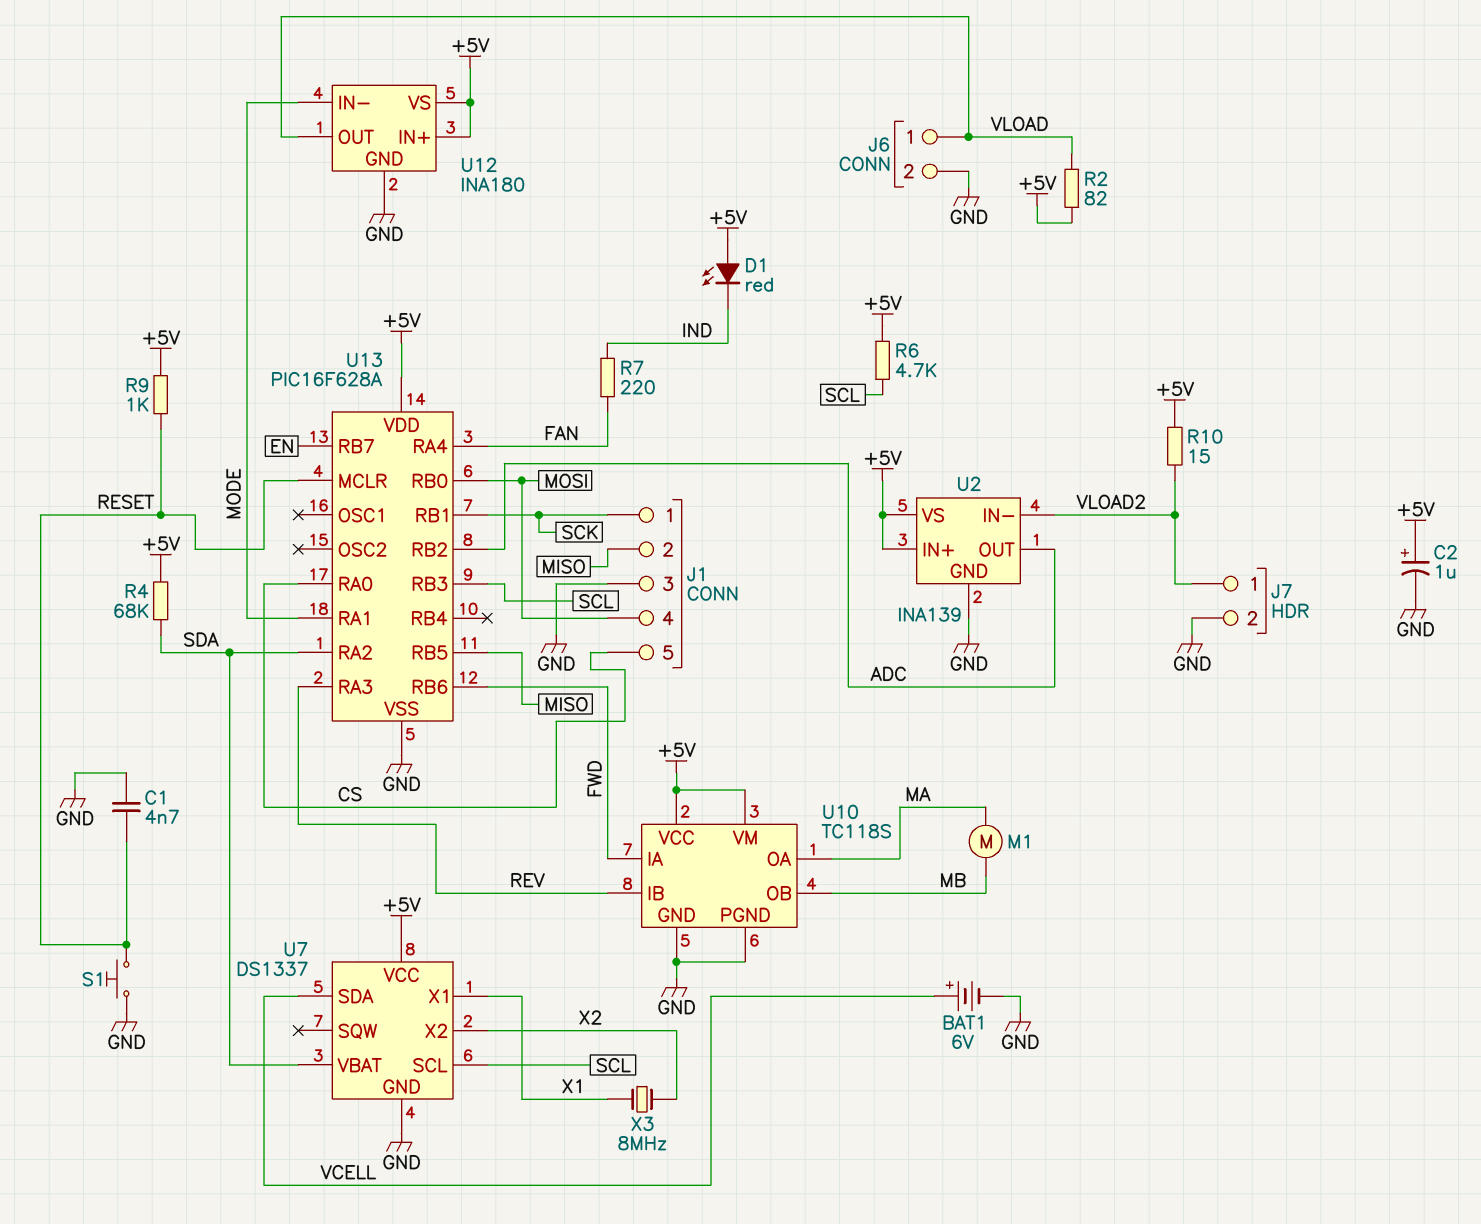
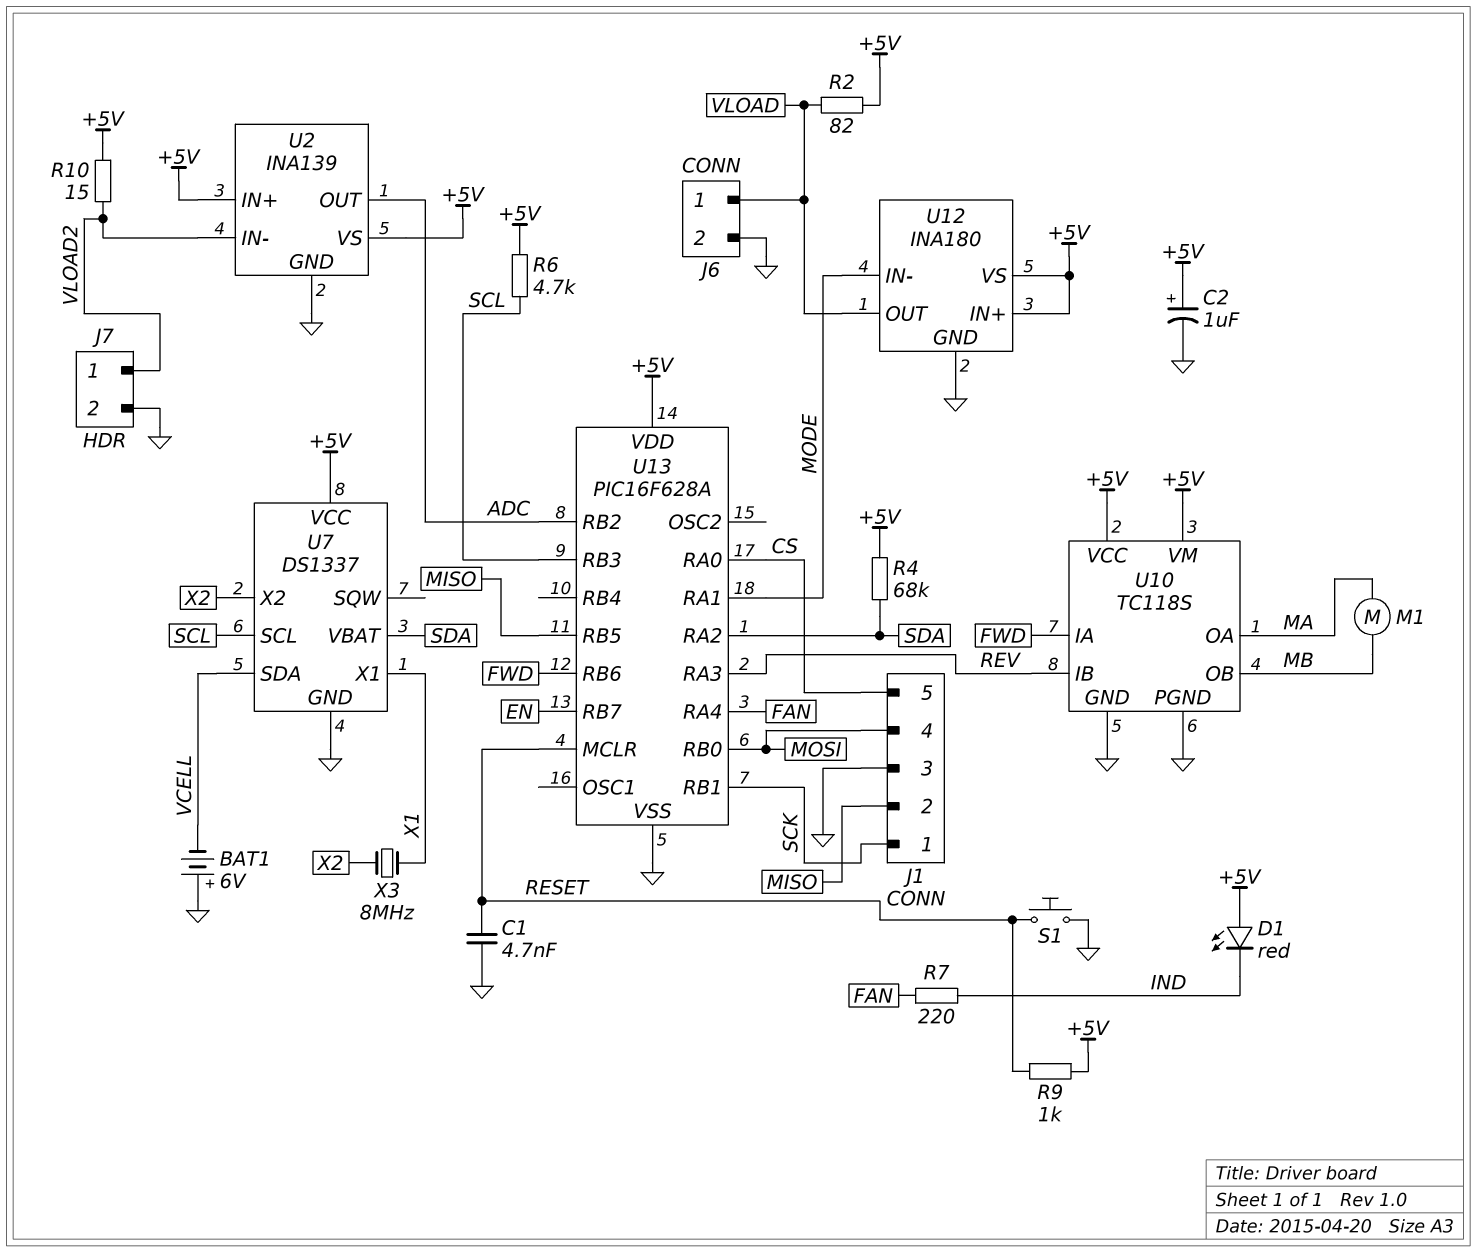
BAT1: 6V (plus VCELL, minus GND) -> 6V (plus GND, minus VCELL)

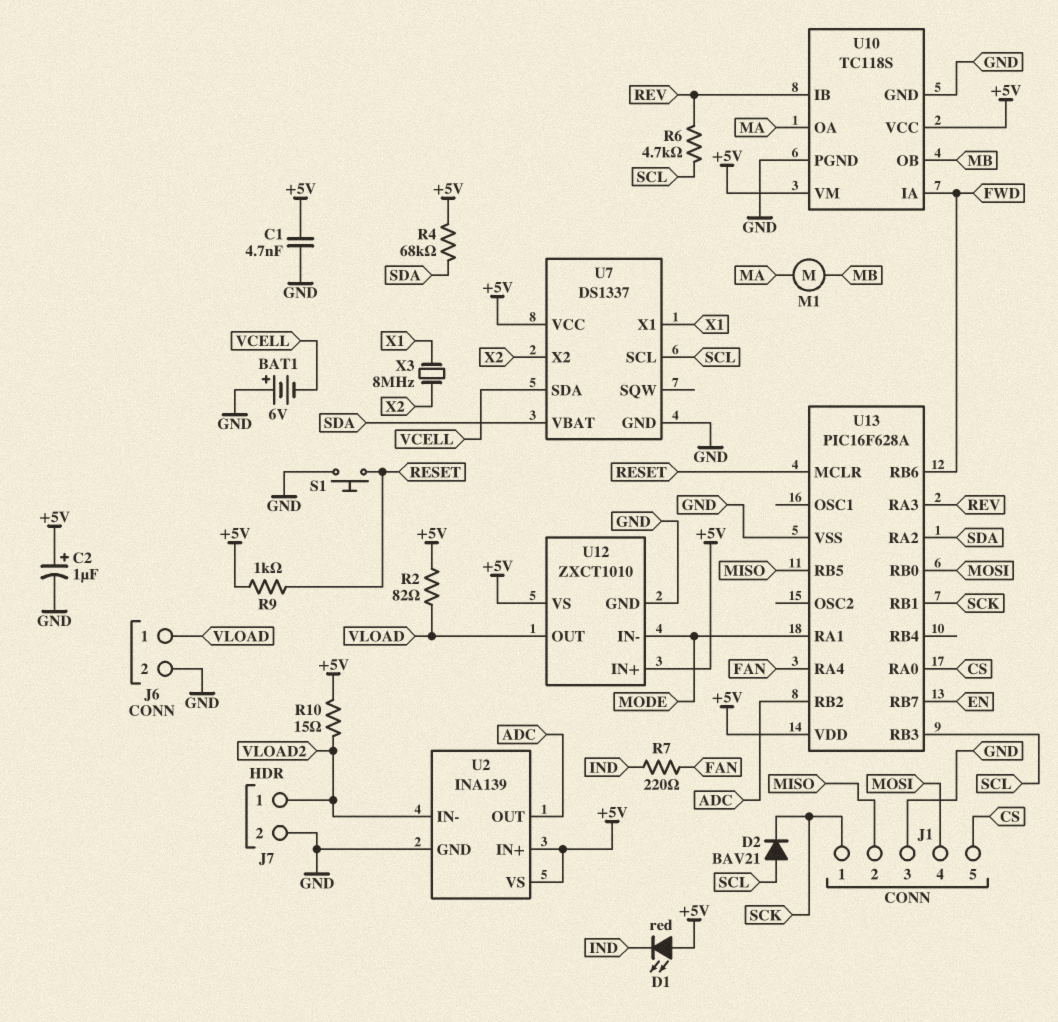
C1: 4.7nF (GND, RESET) -> 4.7nF (+5V, GND)
D2: none -> diode BAV21 (A SCL, K SCK)
R6: 4.7k (+5V, SCL) -> 4.7k (REV, SCL)
U12: INA180 -> ZXCT1010

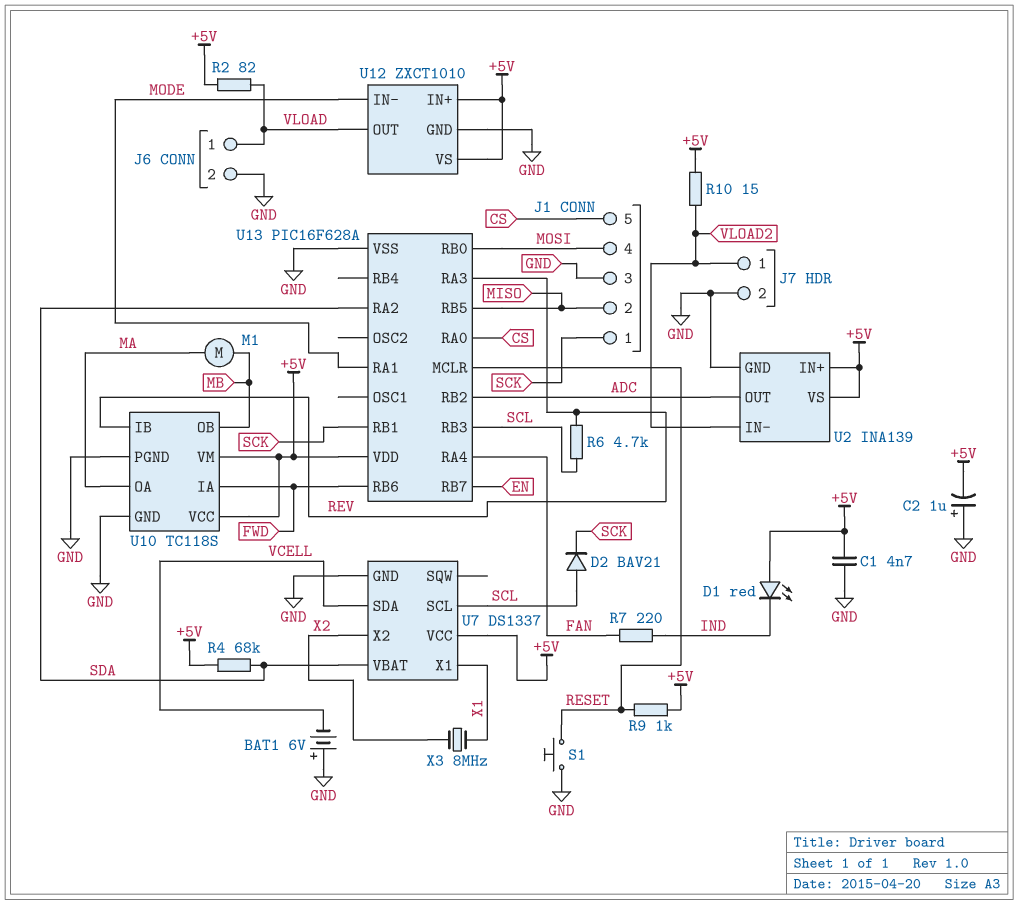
C2: 1uF (plus +5V, minus GND) -> 1uF (plus GND, minus +5V)

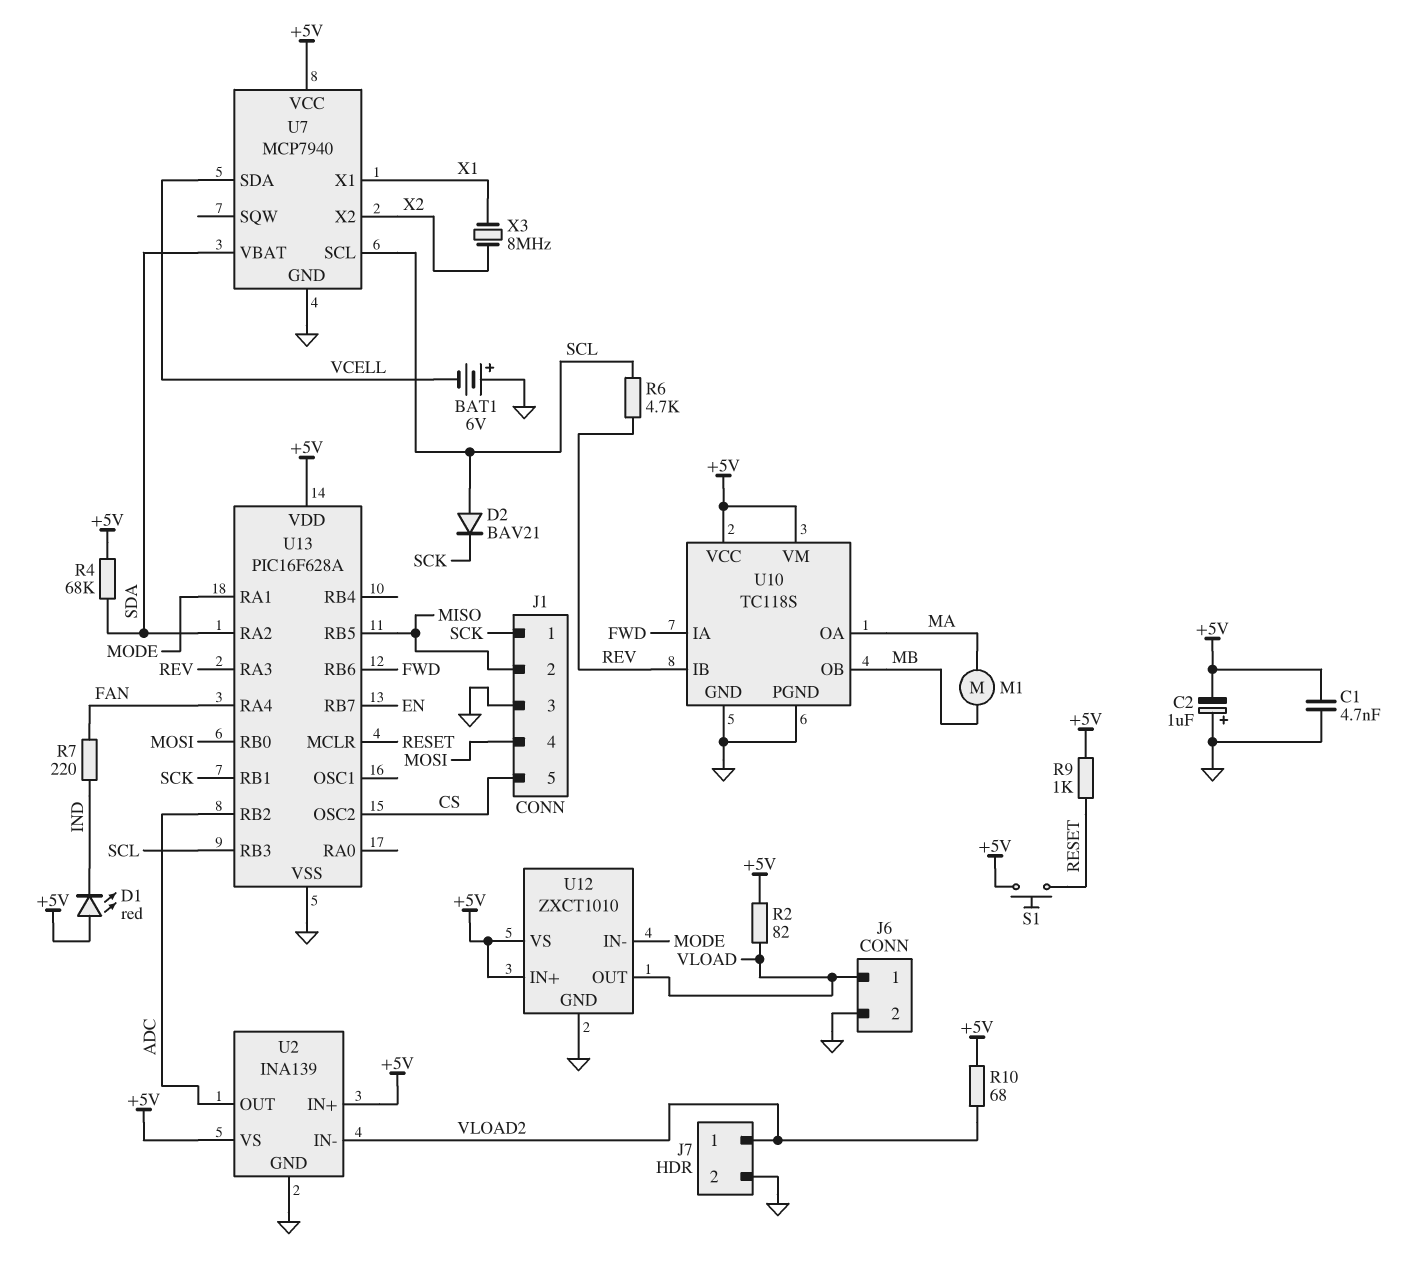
R10: 15 (+5V, VLOAD2) -> 68 (+5V, VLOAD2)
S1: button (GND, RESET) -> button (+5V, RESET)
U7: DS1337 -> MCP7940
U13 pin OSC2: none -> CS
U13 pin RA0: CS -> none

